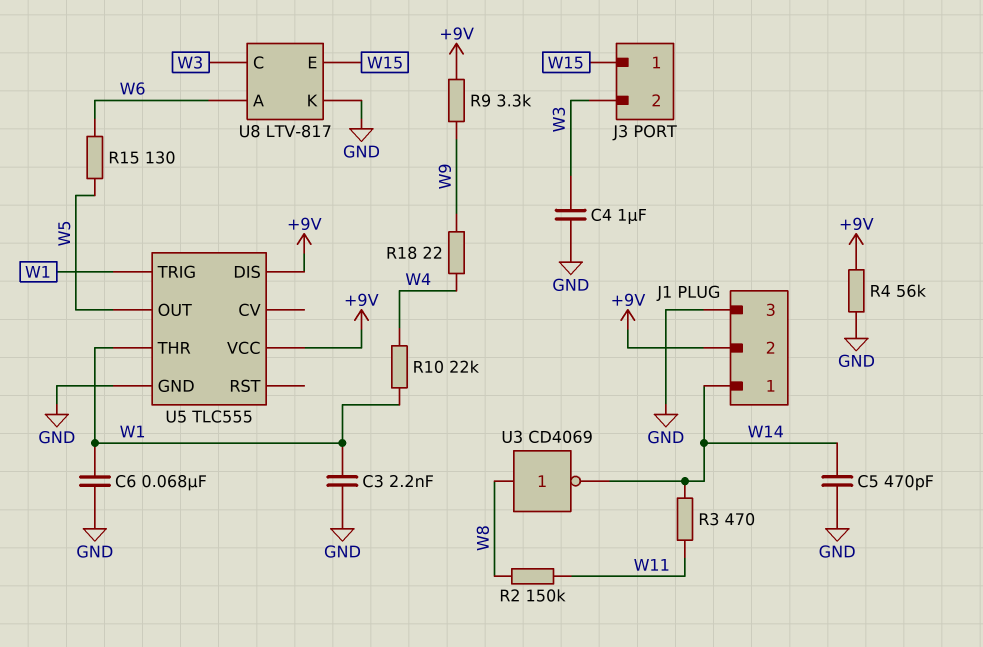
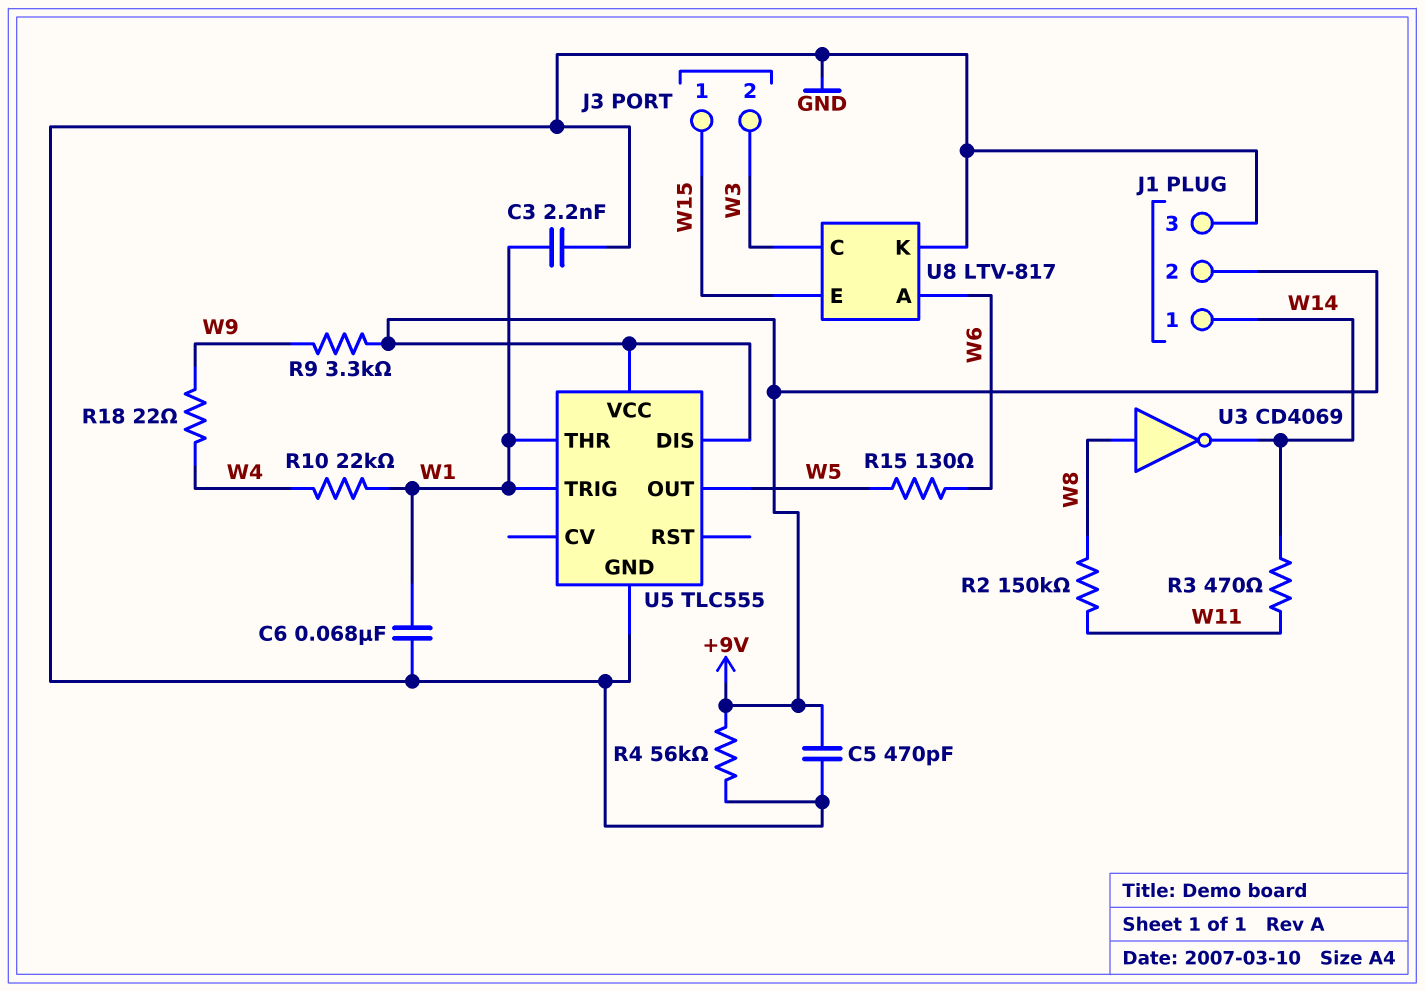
C4: 1uF (GND, W3) -> none
C5: 470pF (GND, W14) -> 470pF (+9V, GND)

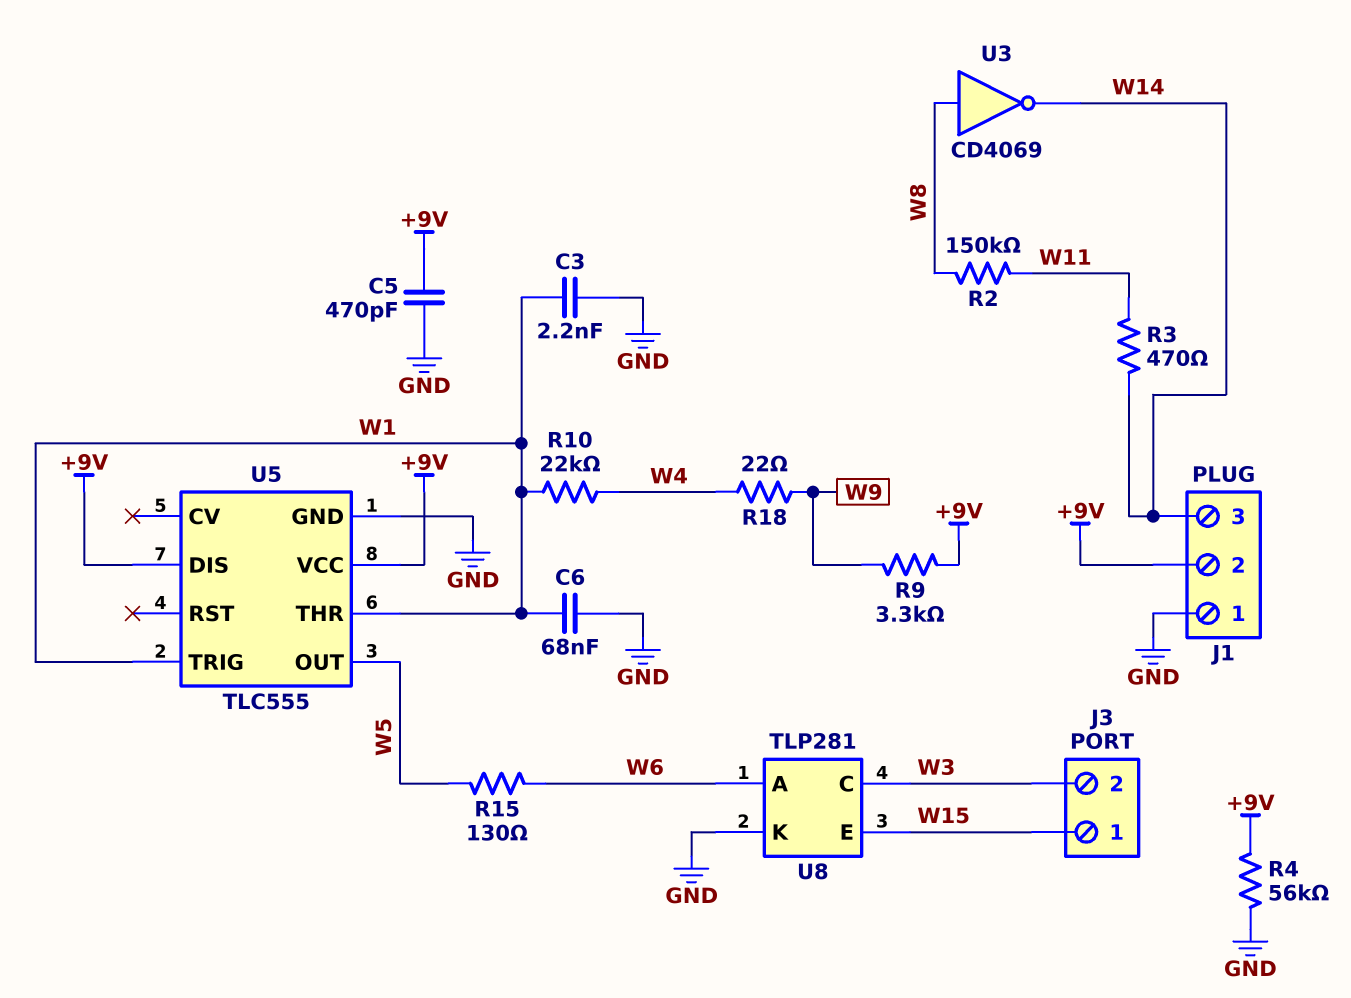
J1 pin 1: W14 -> GND
J1 pin 3: GND -> W14
U8: LTV-817 -> TLP281

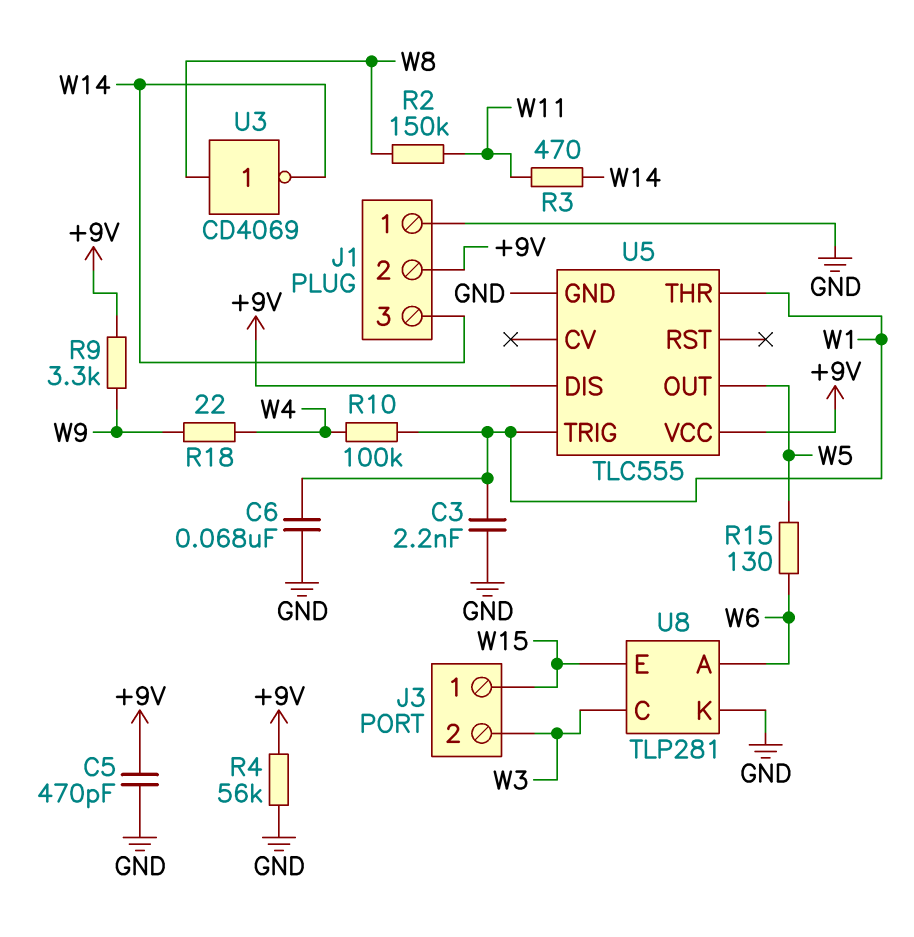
R10: 22k (W1, W4) -> 100k (W1, W4)

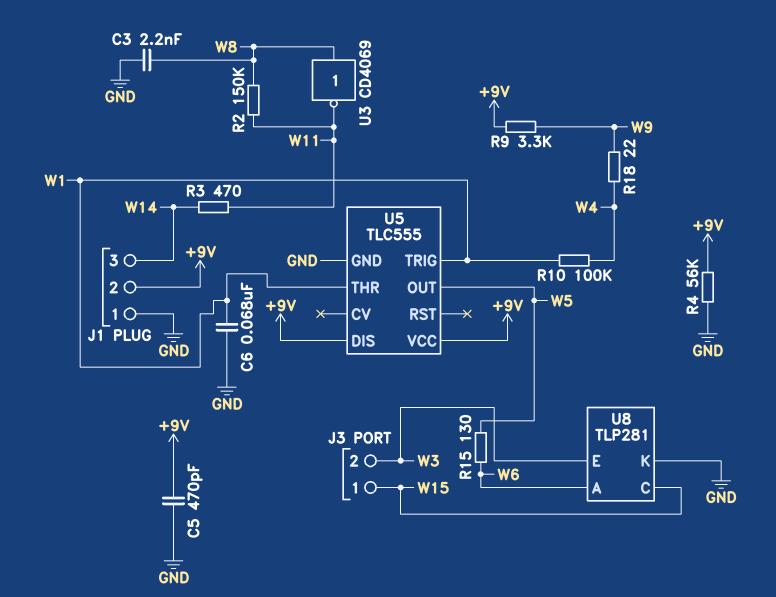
C3: 2.2nF (GND, W1) -> 2.2nF (GND, W8)
U3: NOT CD4069 (in W8, out W14) -> NOT CD4069 (in W8, out W11)
U8 pin C: W3 -> W15
U8 pin E: W15 -> W3

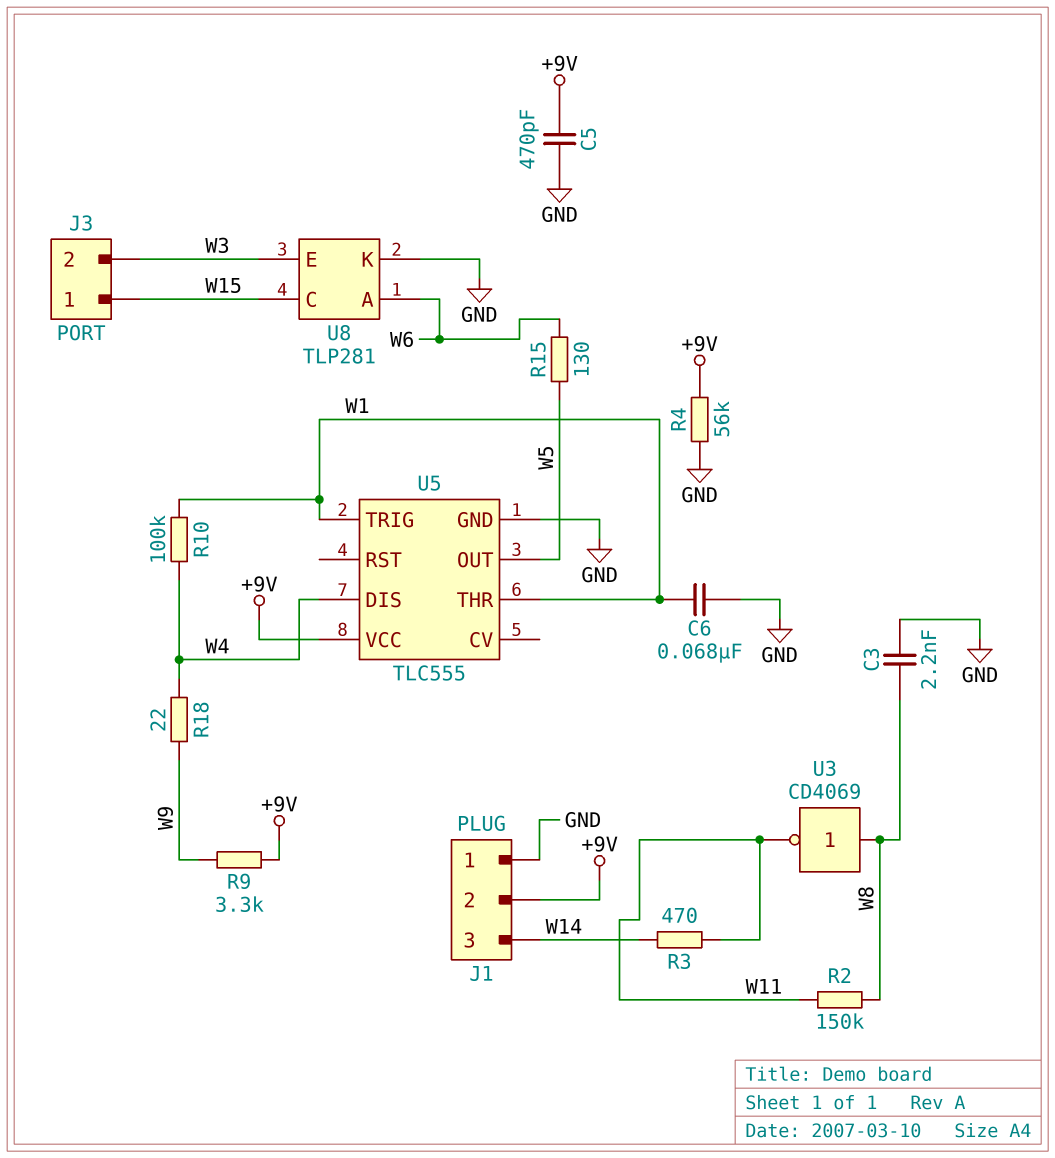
U5 pin DIS: +9V -> W4

